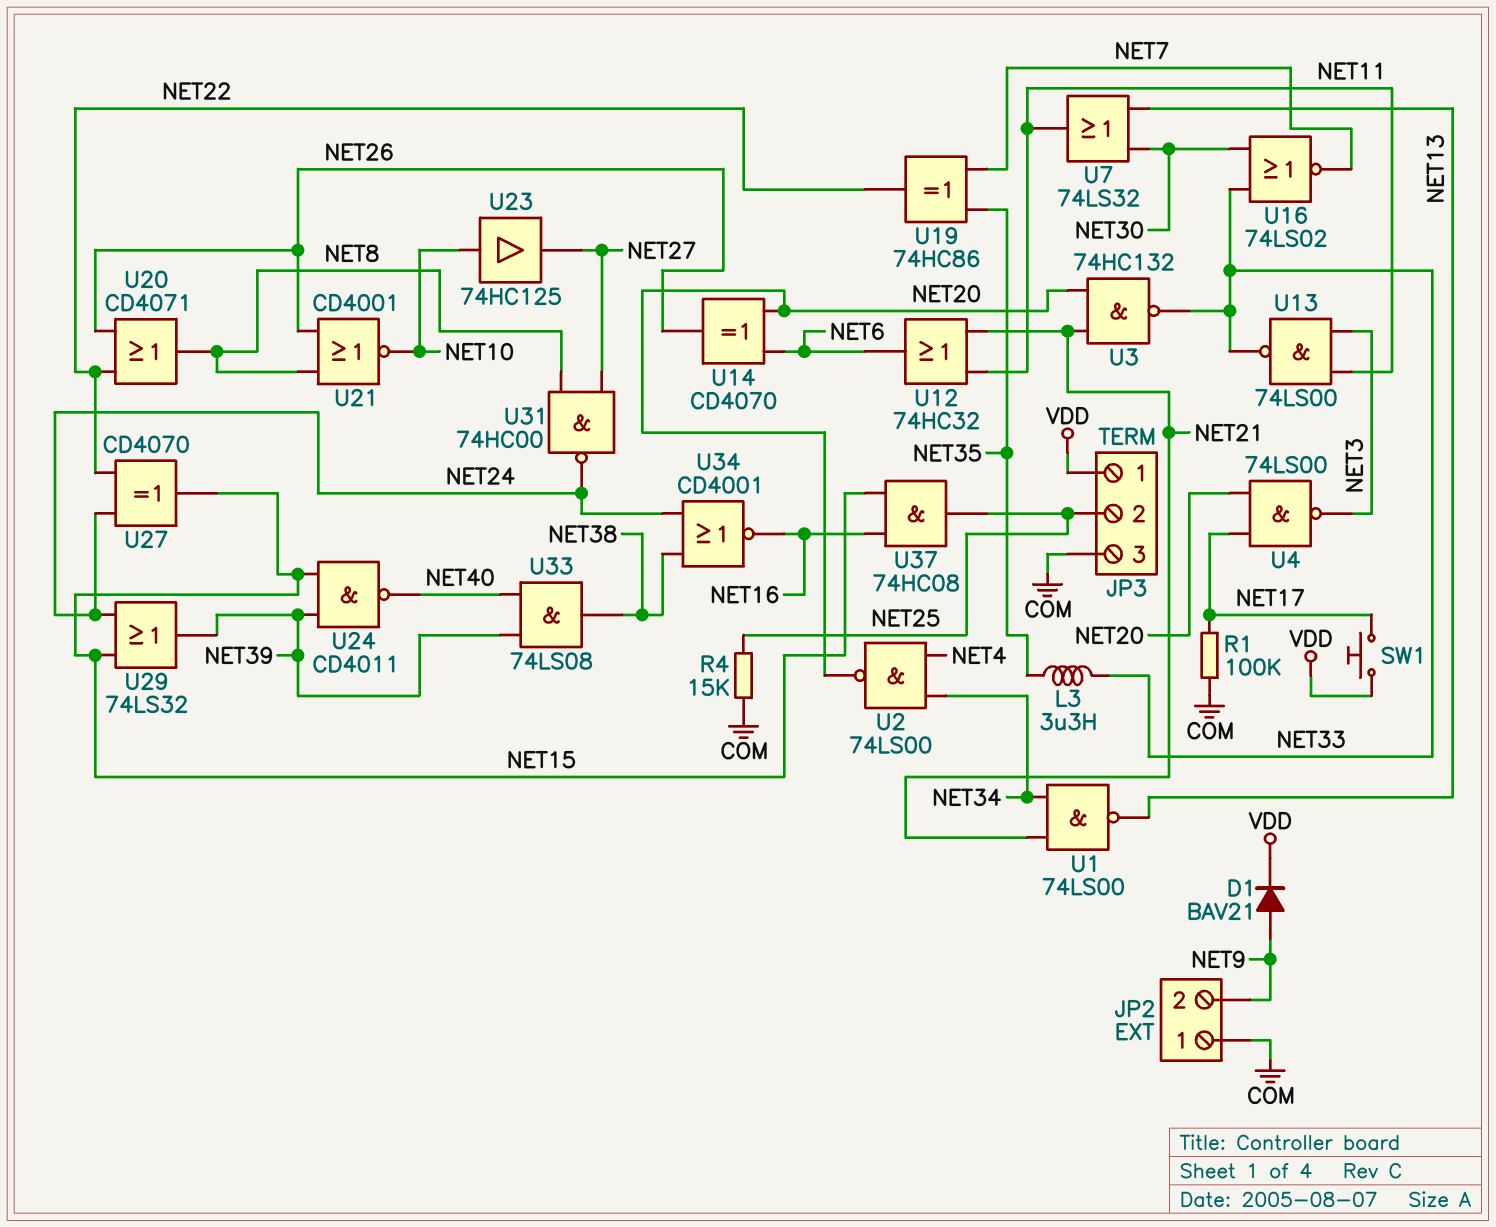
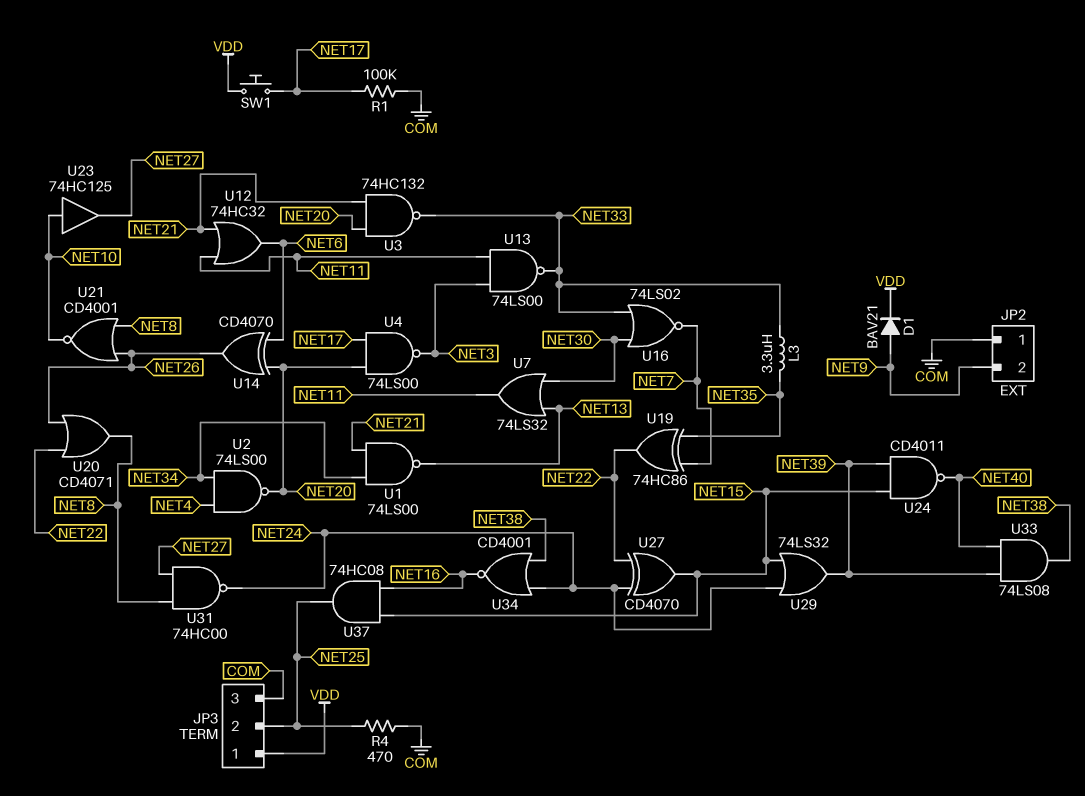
R4: 15k (COM, NET25) -> 470 (COM, NET25)

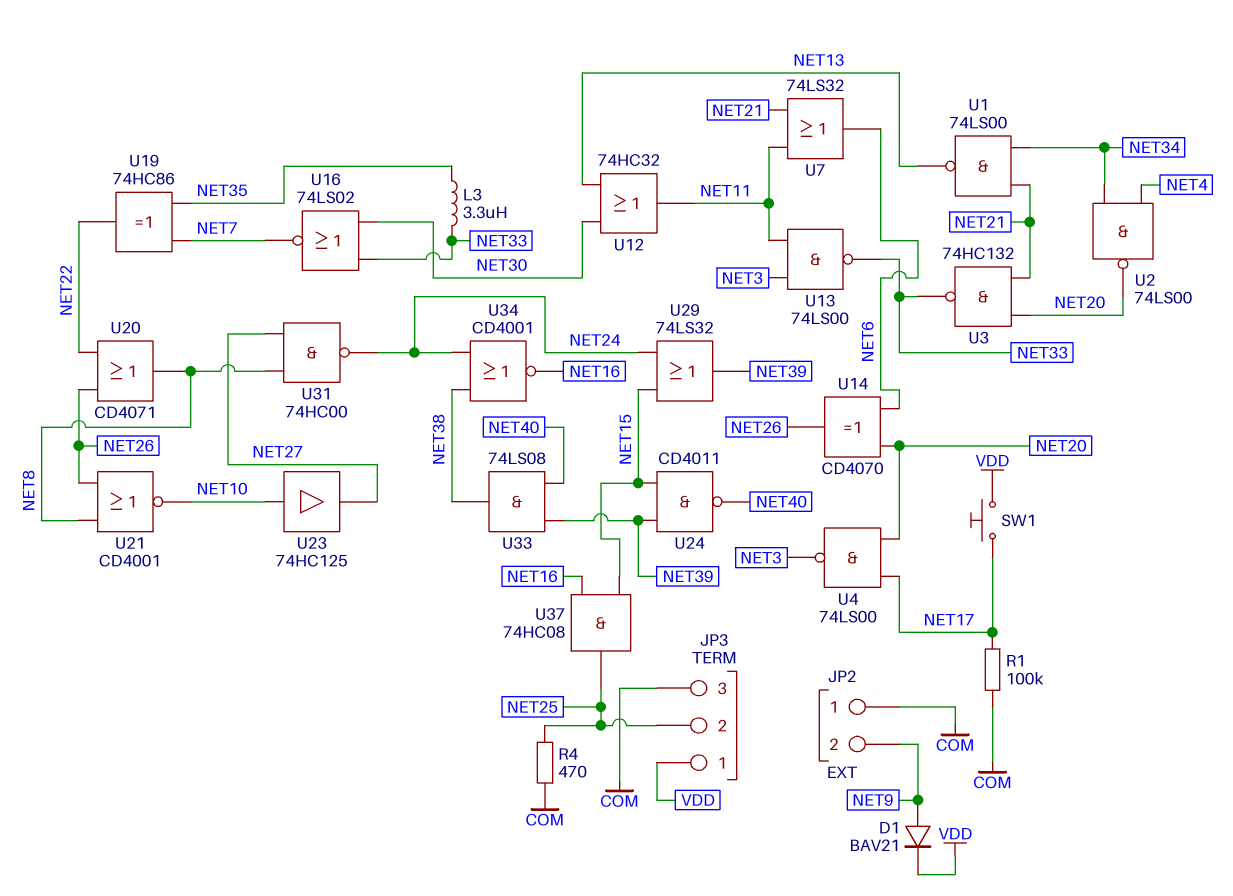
U7: OR 74LS32 (in NET13, in NET30, out NET11) -> OR 74LS32 (in NET11, in NET21, out NET6)
U12: OR 74HC32 (in NET11, in NET21, out NET6) -> OR 74HC32 (in NET13, in NET30, out NET11)
U27: XOR CD4070 (in NET22, in NET24, out NET15) -> none

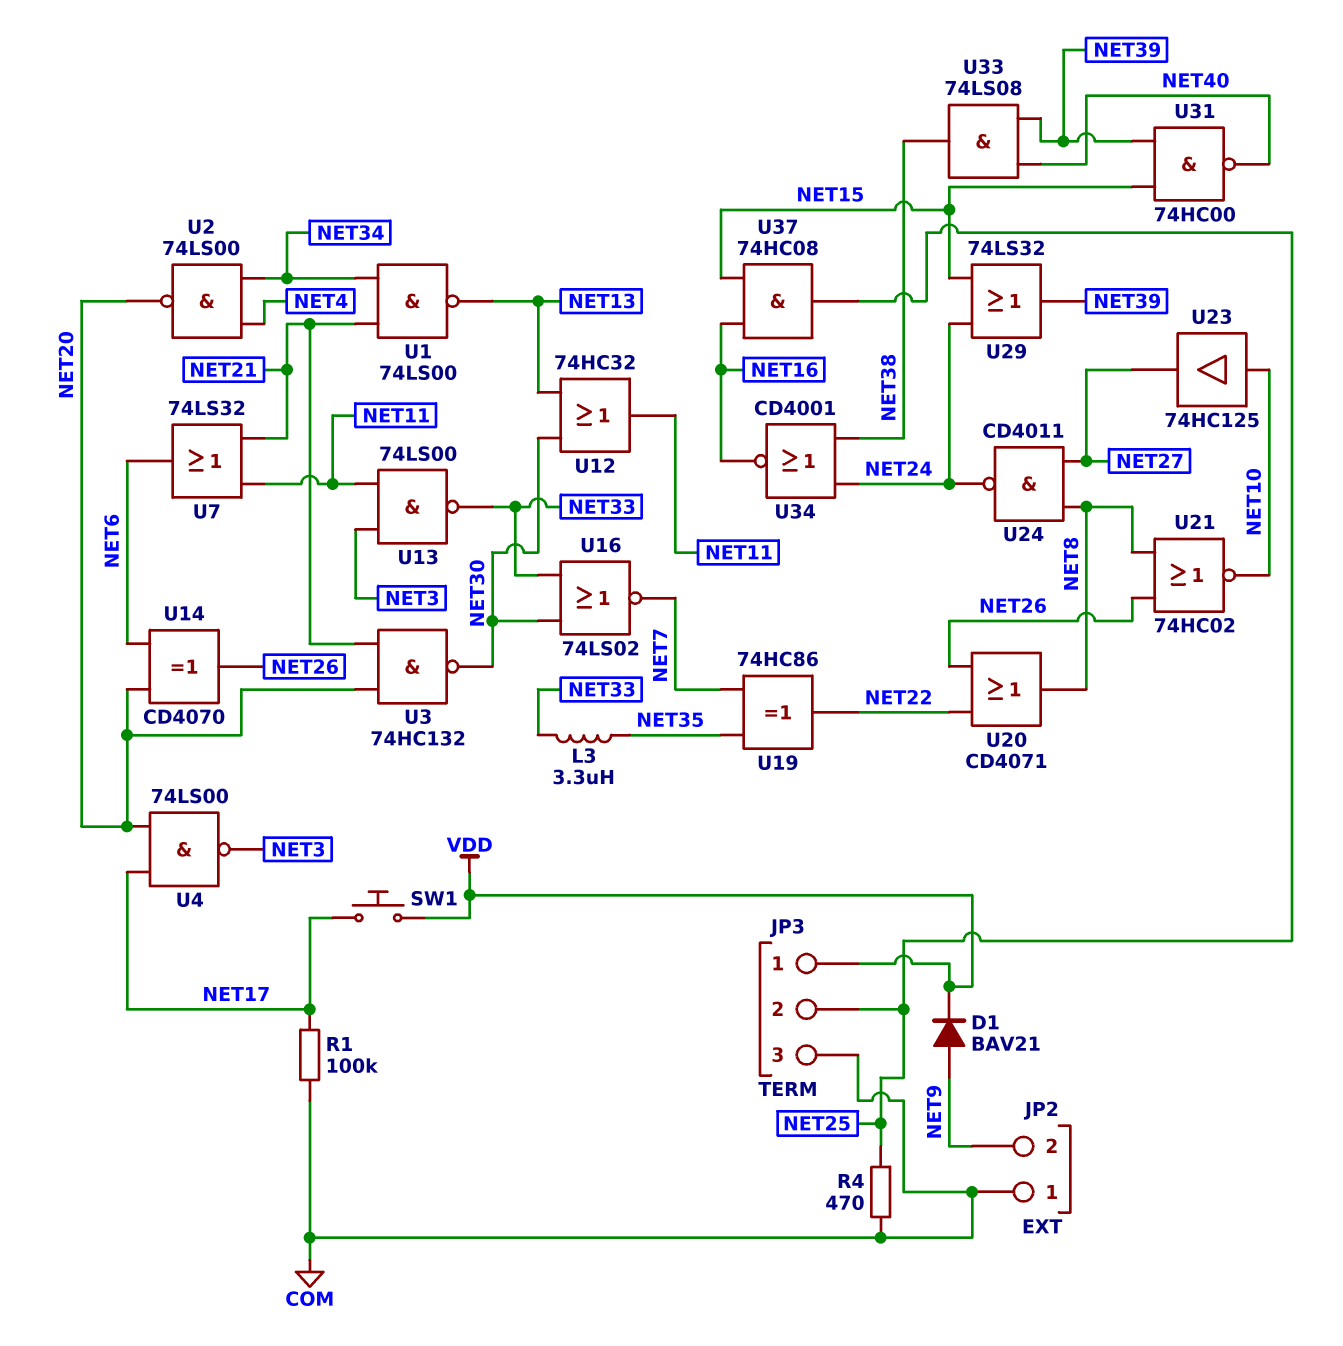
U3: NAND 74HC132 (in NET20, in NET21, out NET33) -> NAND 74HC132 (in NET20, in NET21, out NET30)
U21: NOR CD4001 (in NET8, in NET26, out NET10) -> NOR 74HC02 (in NET8, in NET26, out NET10)
U24: NAND CD4011 (in NET15, in NET39, out NET40) -> NAND CD4011 (in NET8, in NET27, out NET24)
U31: NAND 74HC00 (in NET8, in NET27, out NET24) -> NAND 74HC00 (in NET15, in NET39, out NET40)

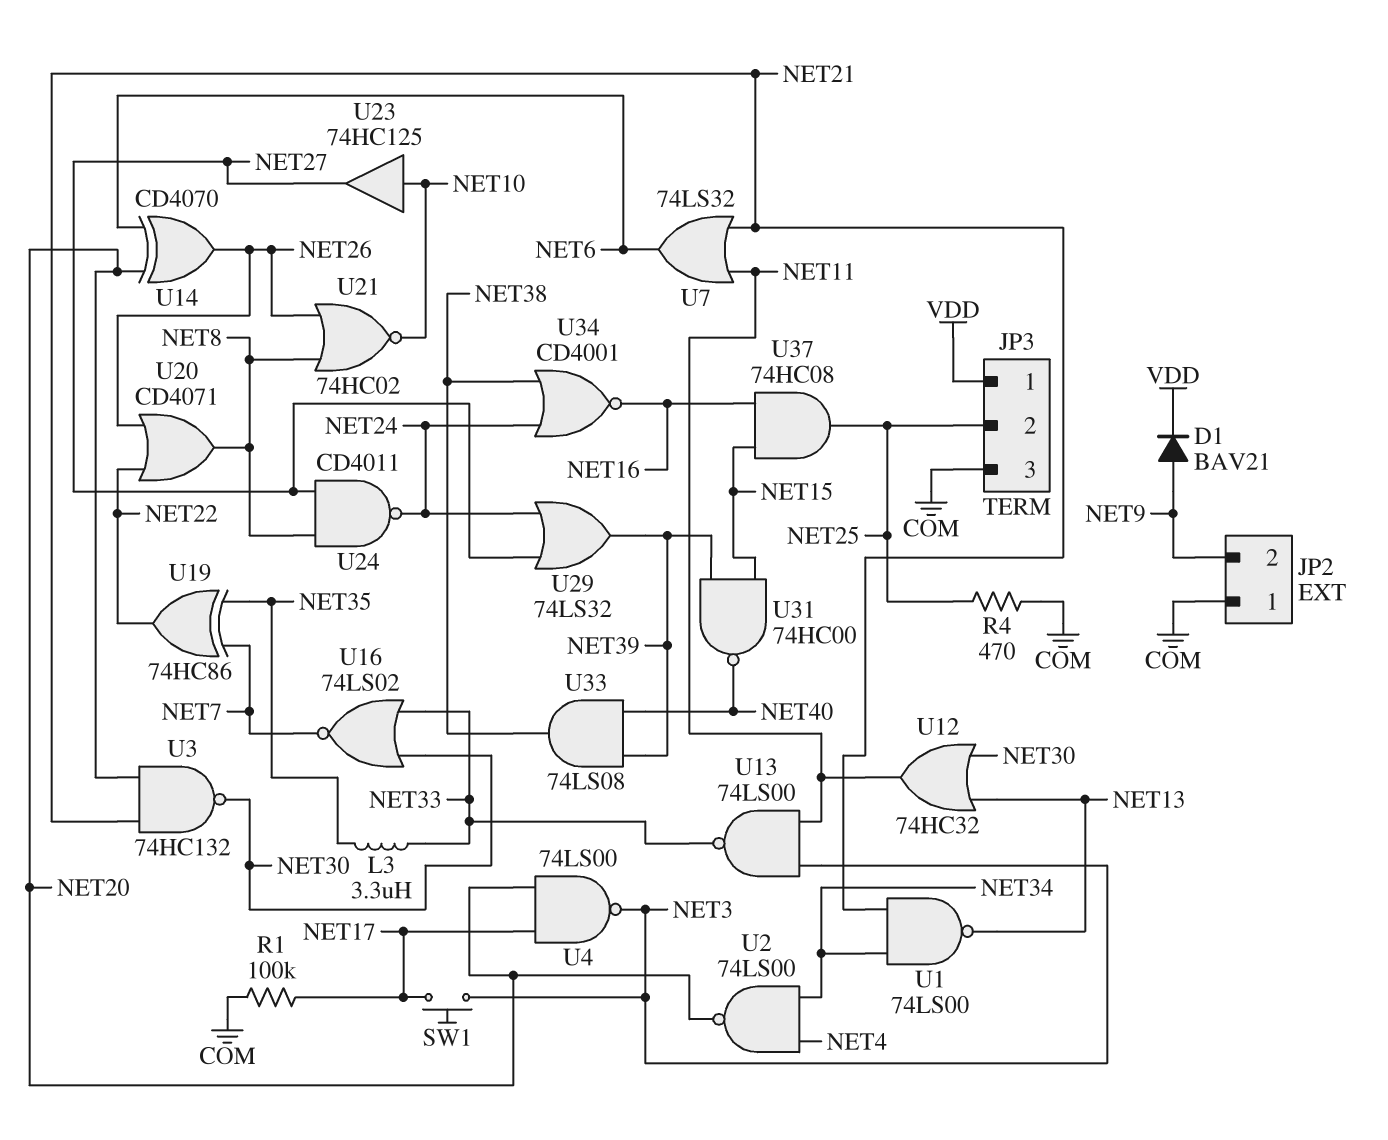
SW1: button (NET17, VDD) -> button (NET3, NET17)
U29: OR 74LS32 (in NET15, in NET24, out NET39) -> OR 74LS32 (in NET24, in NET27, out NET39)

